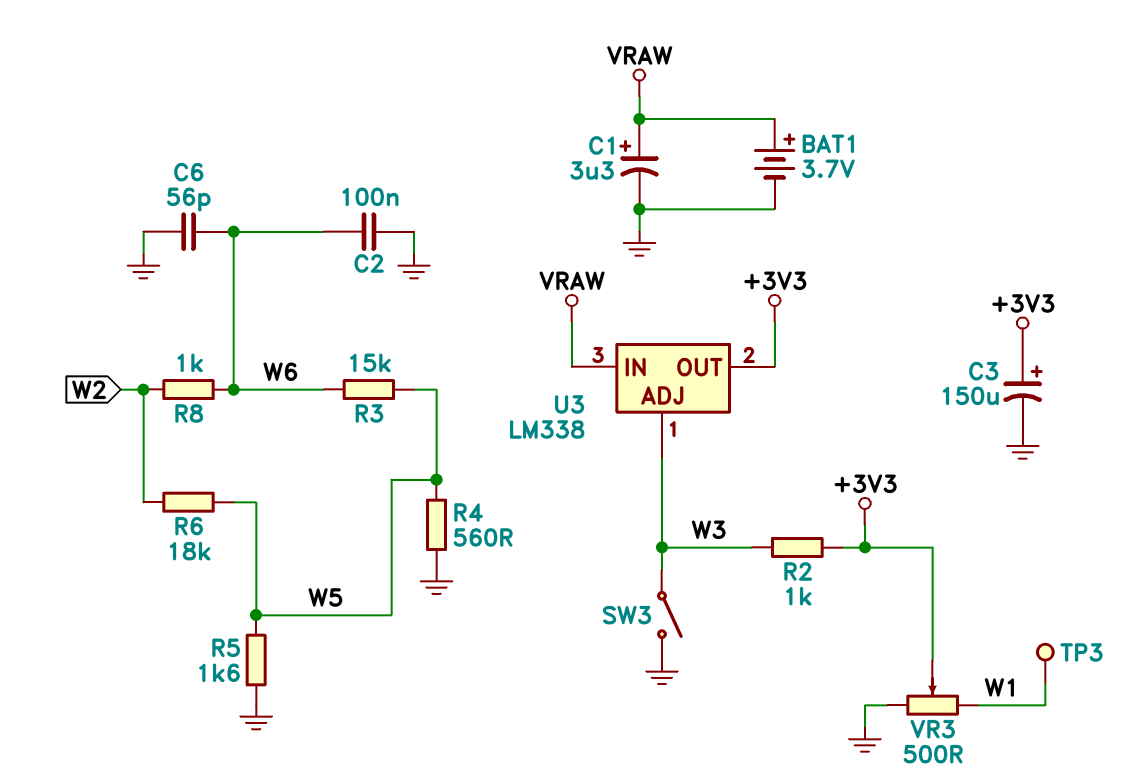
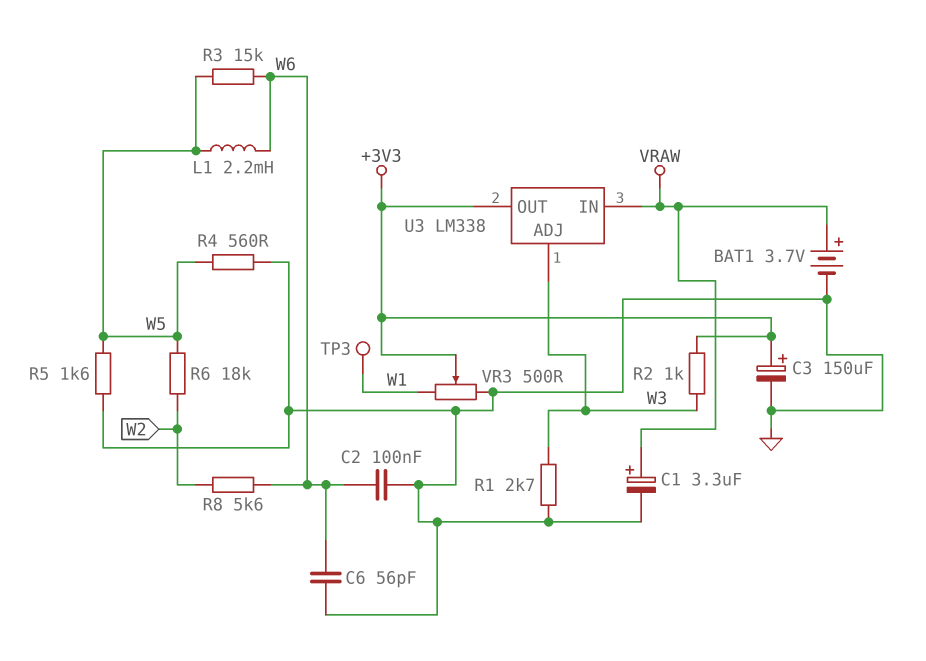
L1: none -> 2.2mH (W5, W6)
R1: none -> 2.7k (GND, W3)
R8: 1k (W2, W6) -> 5.6k (W2, W6)
SW3: switch (GND, W3) -> none

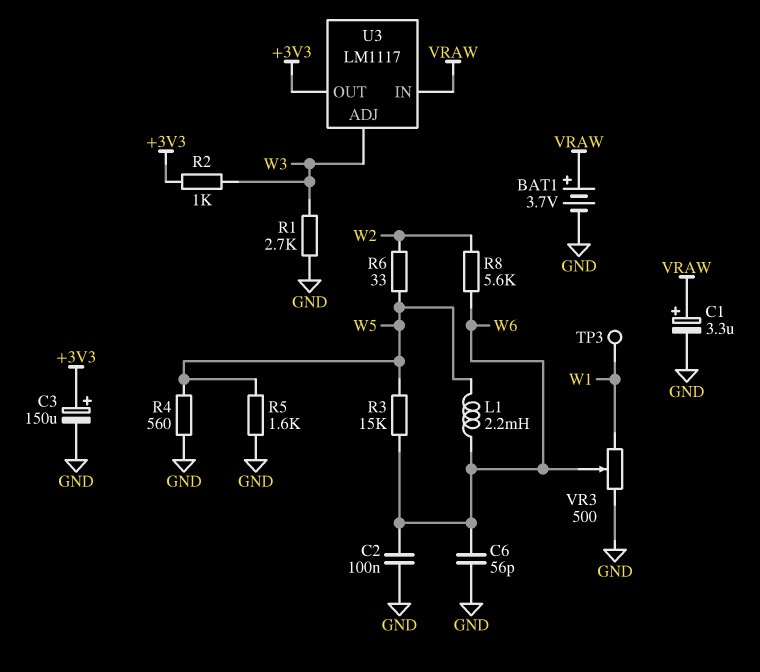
R6: 18k (W2, W5) -> 33 (W2, W5)
U3: LM338 -> LM1117
VR3: 500 (GND, W1, wiper +3V3) -> 500 (GND, W1, wiper W6)

